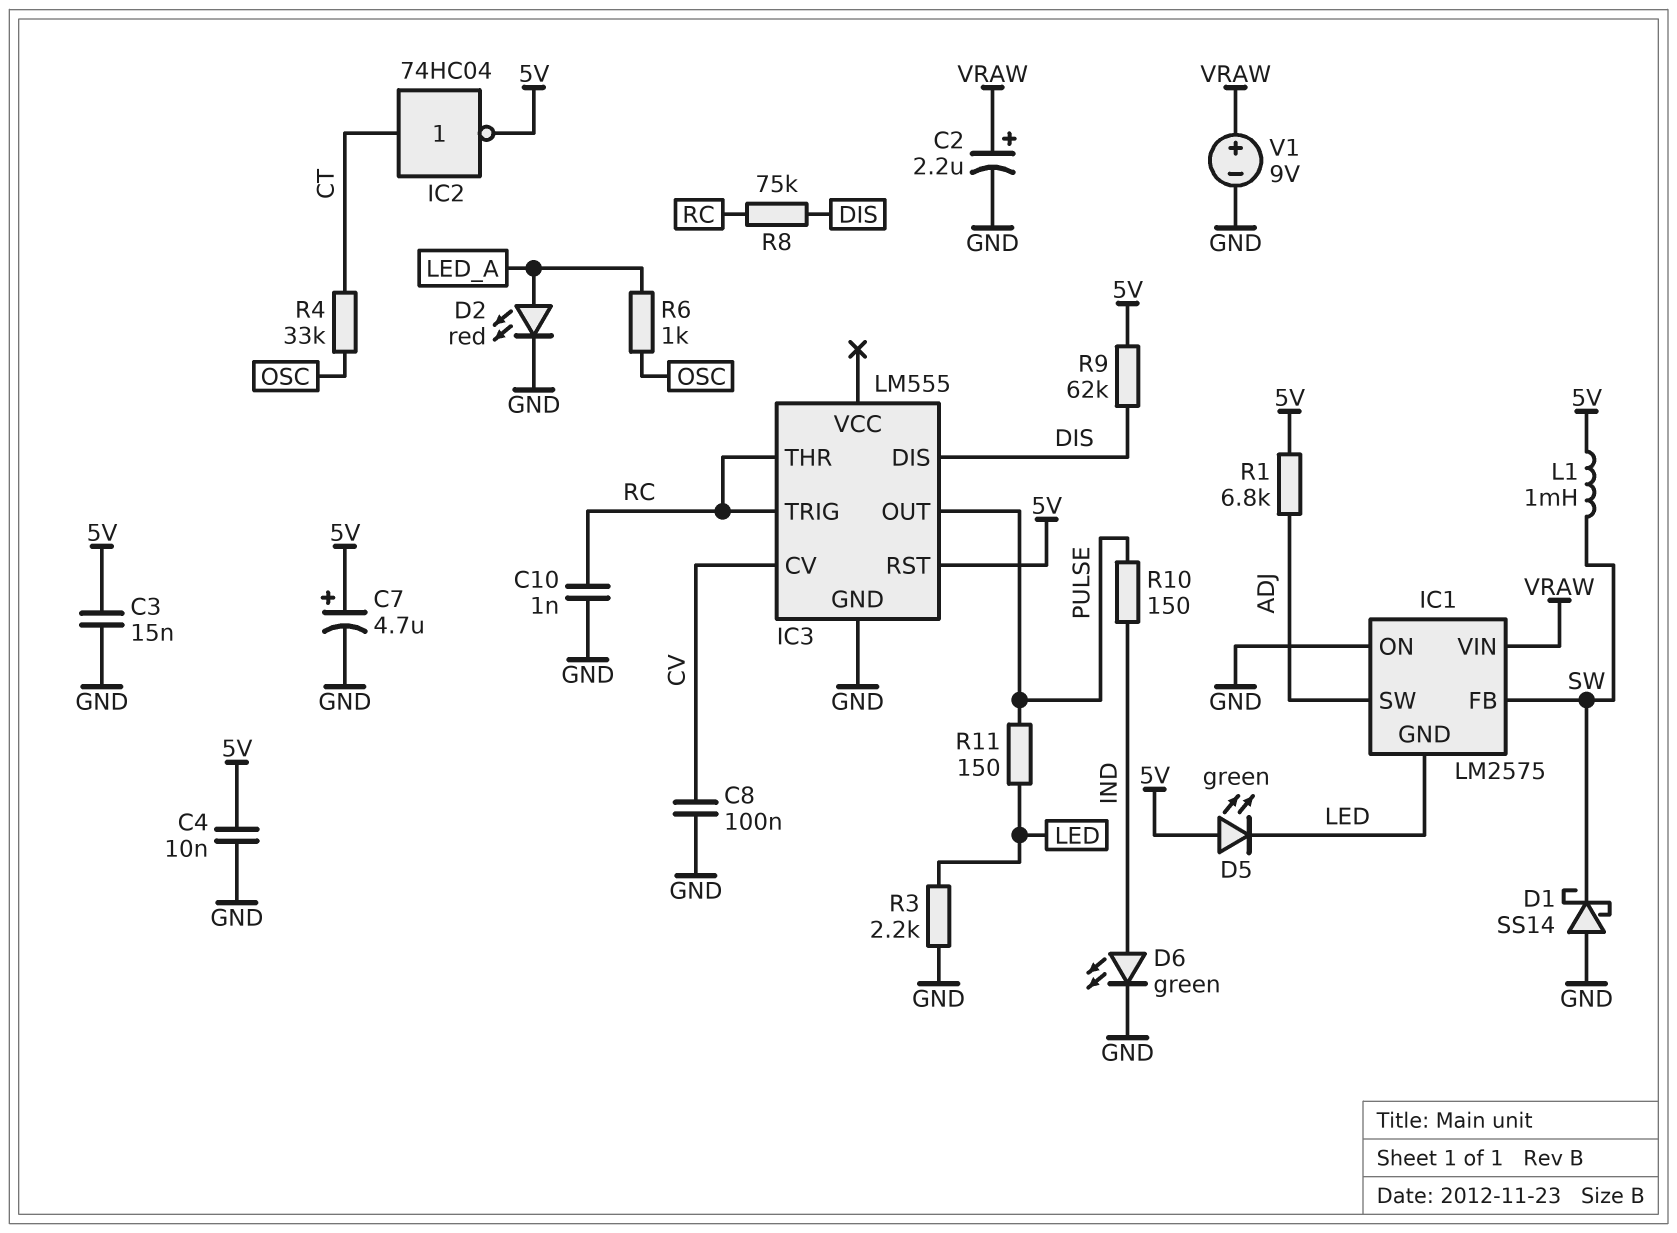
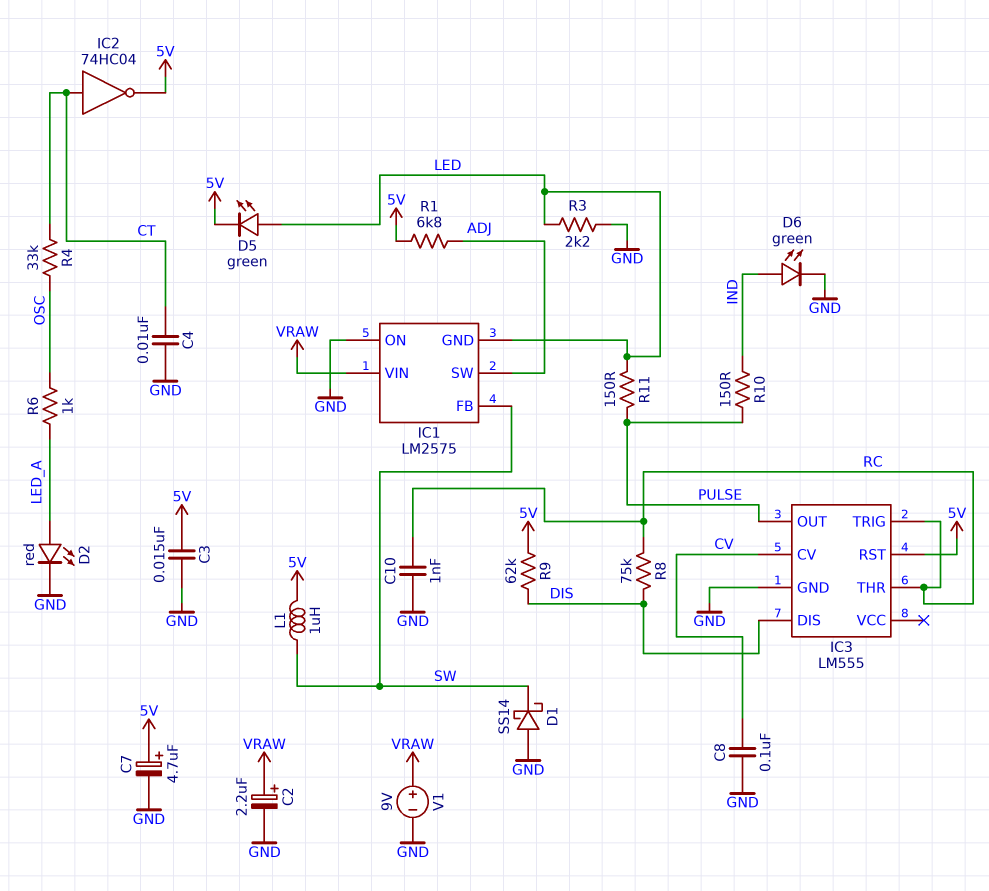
C4: 10nF (5V, GND) -> 10nF (CT, GND)
D5: LED green (A 5V, K LED) -> LED green (A LED, K 5V)
L1: 1mH (5V, SW) -> 1uH (5V, SW)

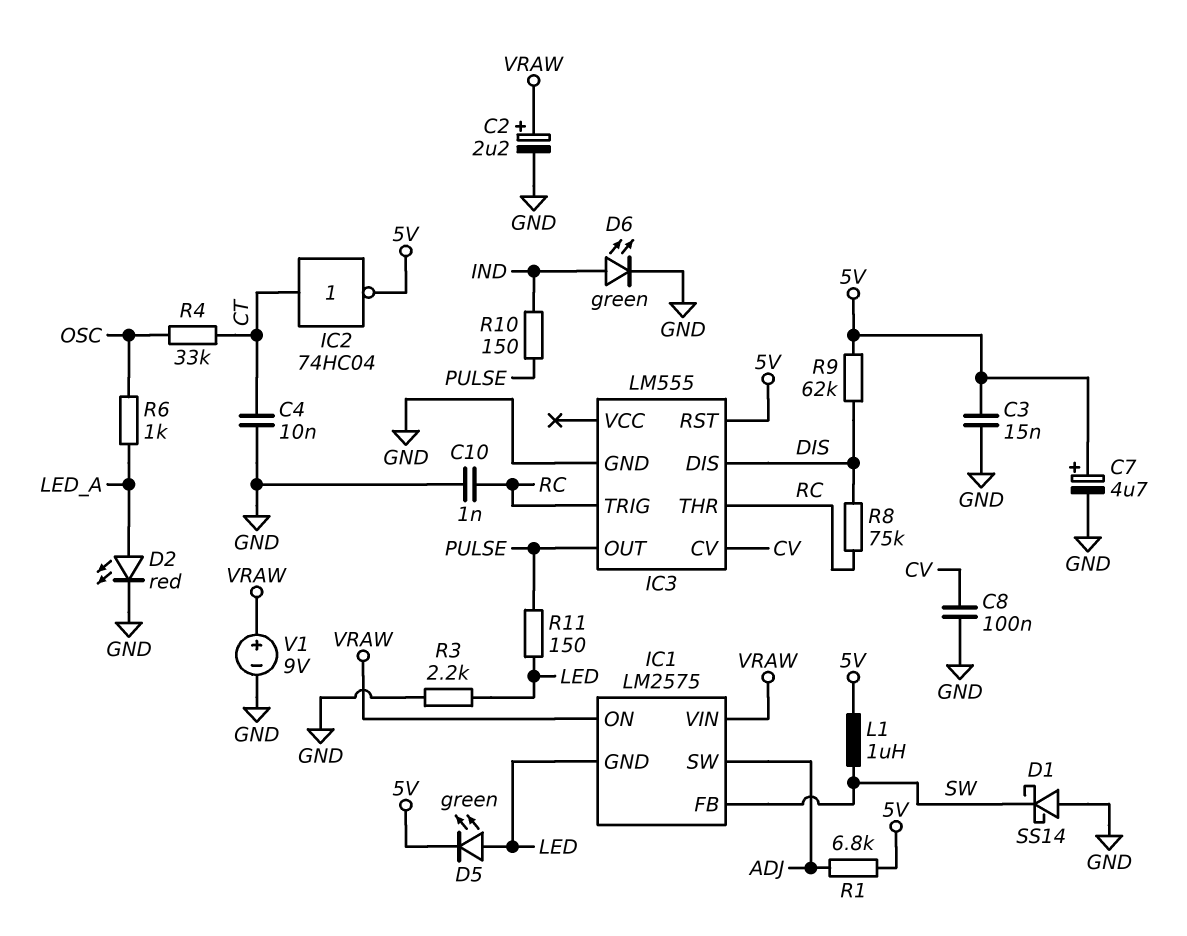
IC1 pin ON: GND -> VRAW

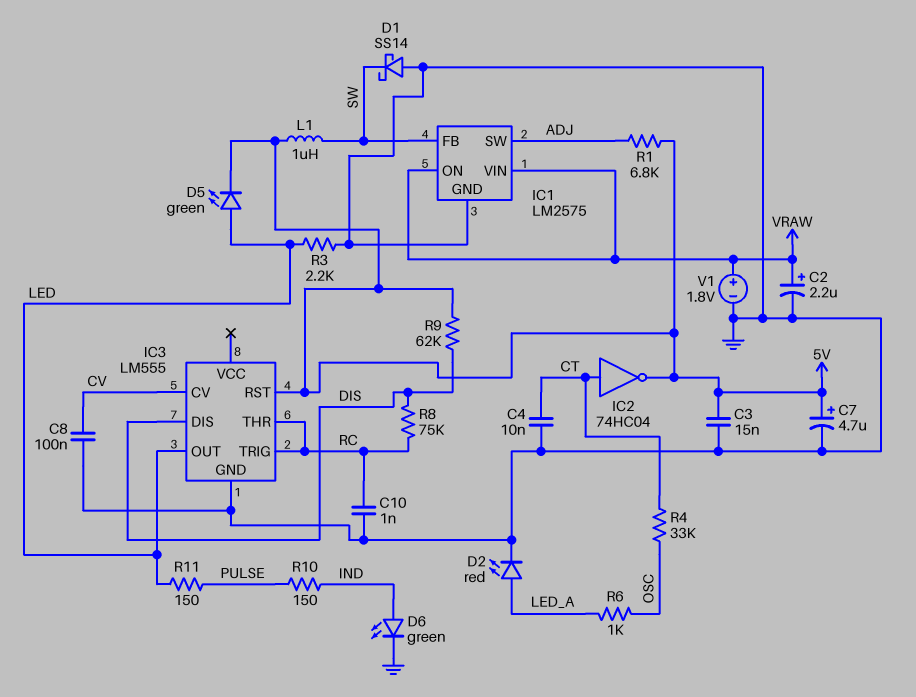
IC1 pin GND: LED -> GND
IC3 pin OUT: PULSE -> LED
V1: 9V (plus VRAW, minus GND) -> 1.8V (plus VRAW, minus GND)

